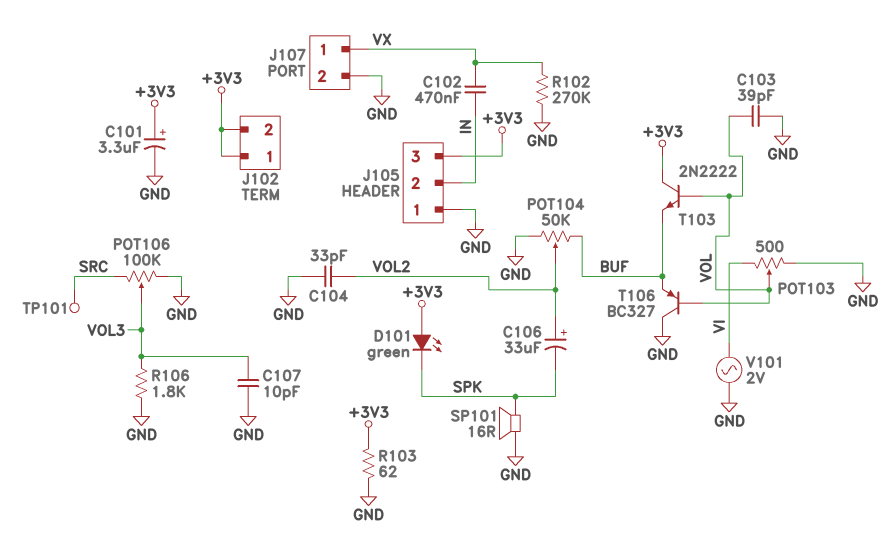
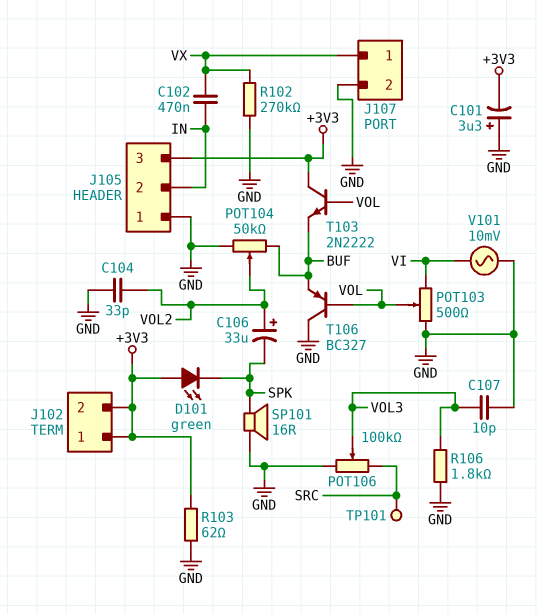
C101: 3.3uF (plus +3V3, minus GND) -> 3.3uF (plus GND, minus +3V3)
C103: 39pF (GND, VOL) -> none
V101: AC 2V (GND, VI) -> AC 10mV (GND, VI)

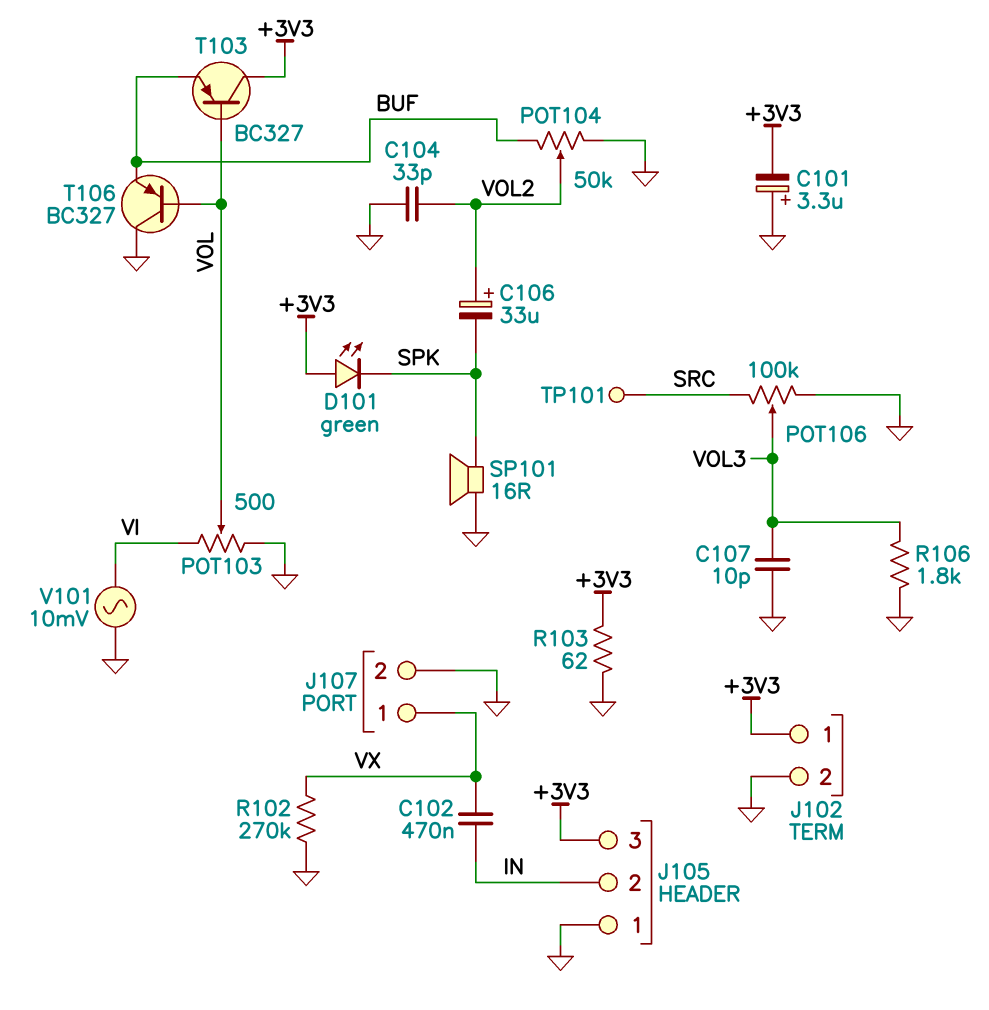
J102 pin 2: +3V3 -> GND
T103: NPN 2N2222 (B VOL, C +3V3, E BUF) -> PNP BC327 (B VOL, C +3V3, E BUF)

